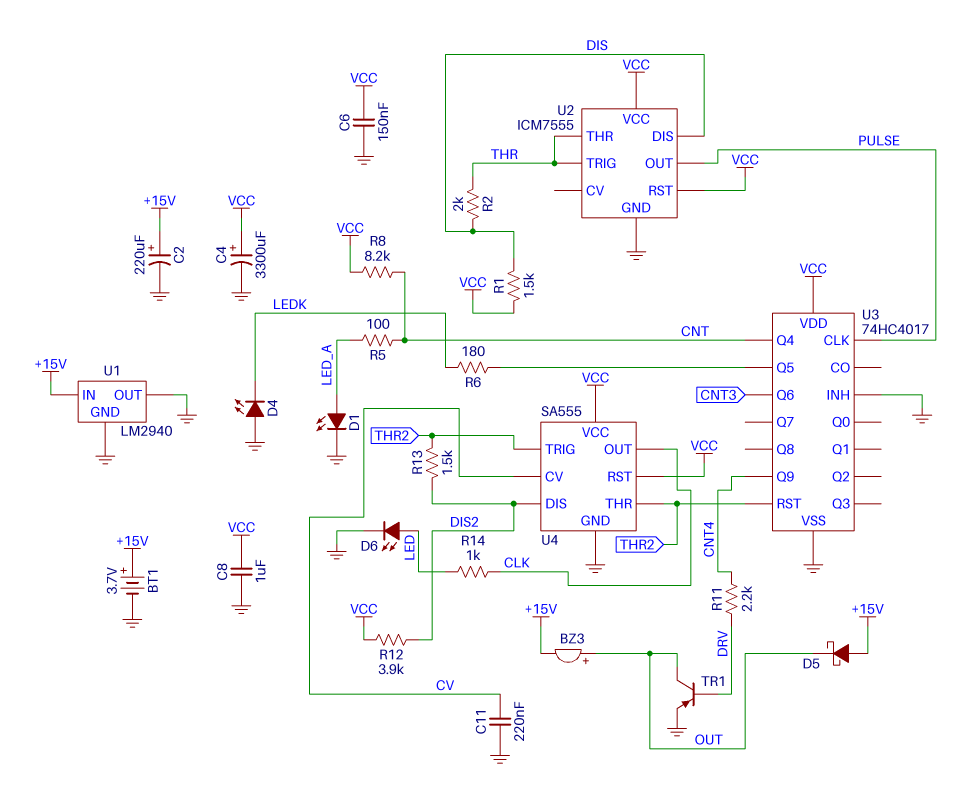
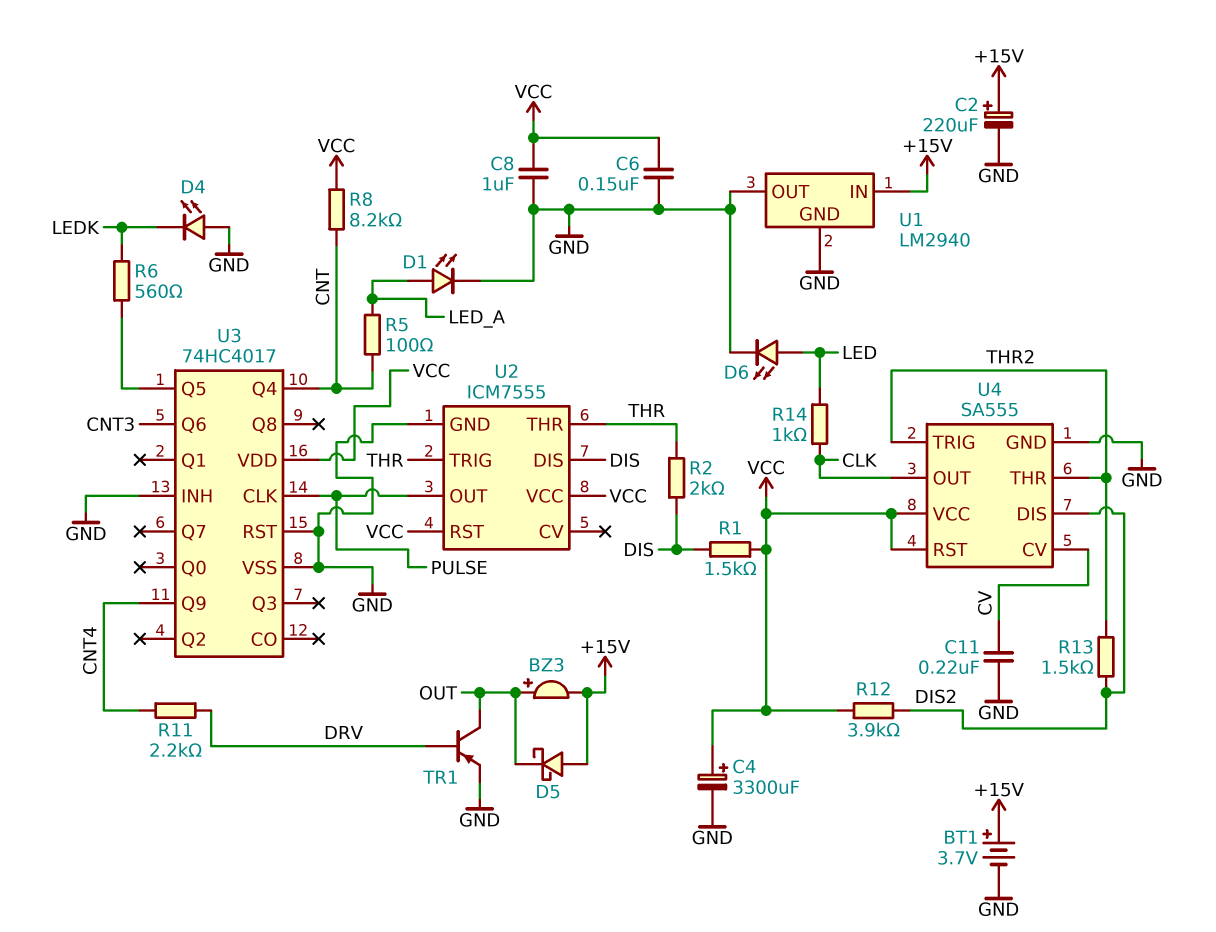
R6: 180 (LEDK, U3/Q5) -> 560 (LEDK, U3/Q5)
U3 pin RST: THR2 -> GND

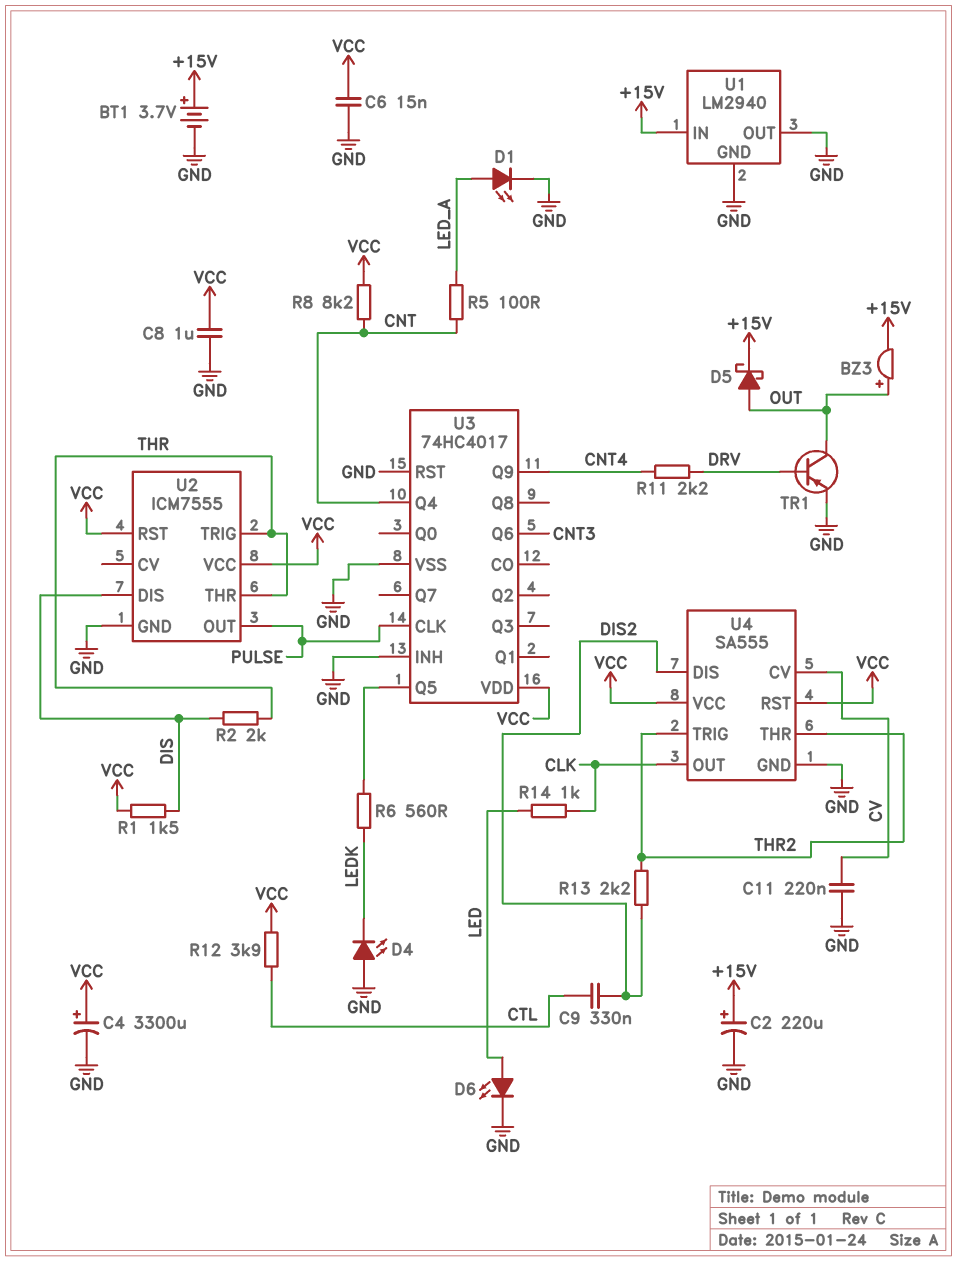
C6: 150nF (GND, VCC) -> 15nF (GND, VCC)
C9: none -> 330nF (CTL, DIS2)
D5: schottky (A +15V, K OUT) -> schottky (A OUT, K +15V)
R12: 3.9k (DIS2, VCC) -> 3.9k (CTL, VCC)
R13: 1.5k (DIS2, THR2) -> 2.2k (DIS2, THR2)

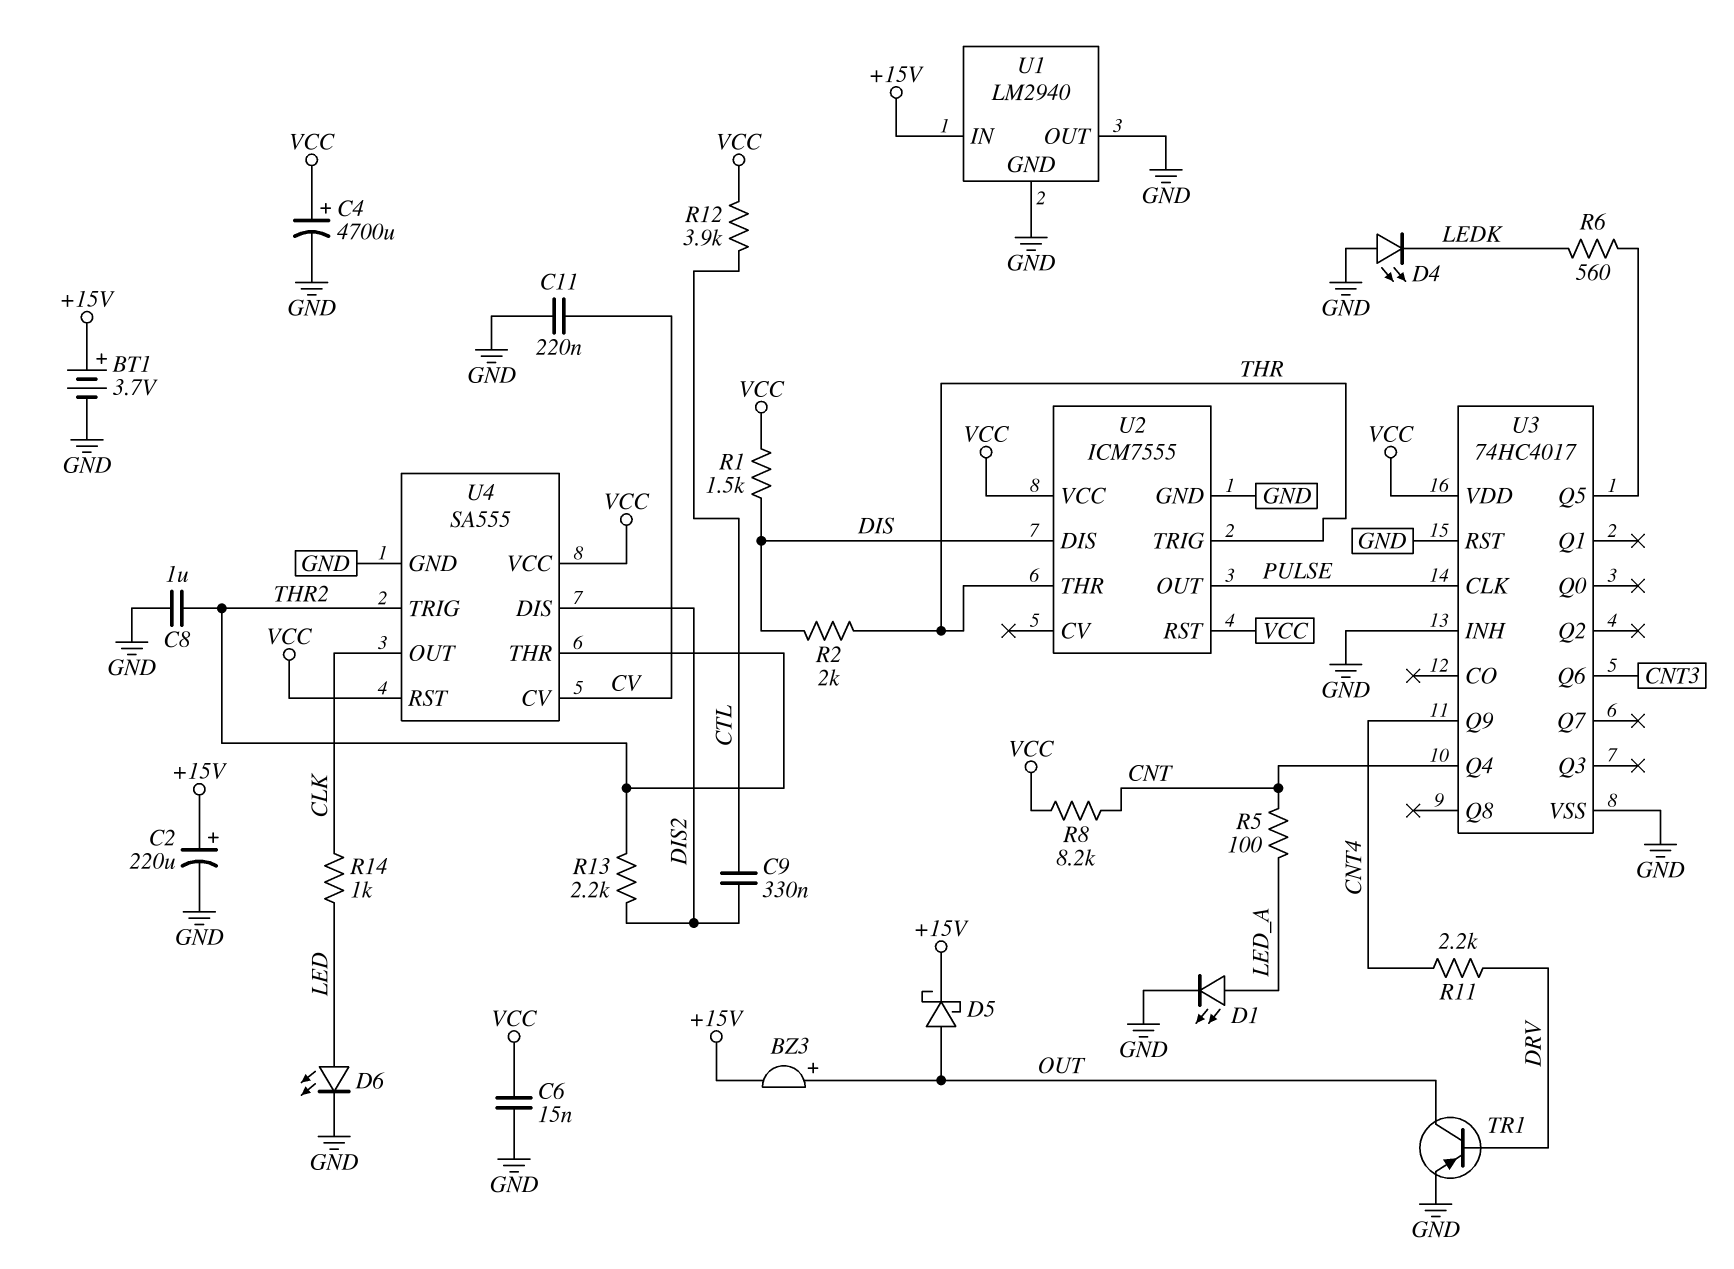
C4: 3300uF (plus VCC, minus GND) -> 4700uF (plus VCC, minus GND)
C8: 1uF (GND, VCC) -> 1uF (GND, THR2)

